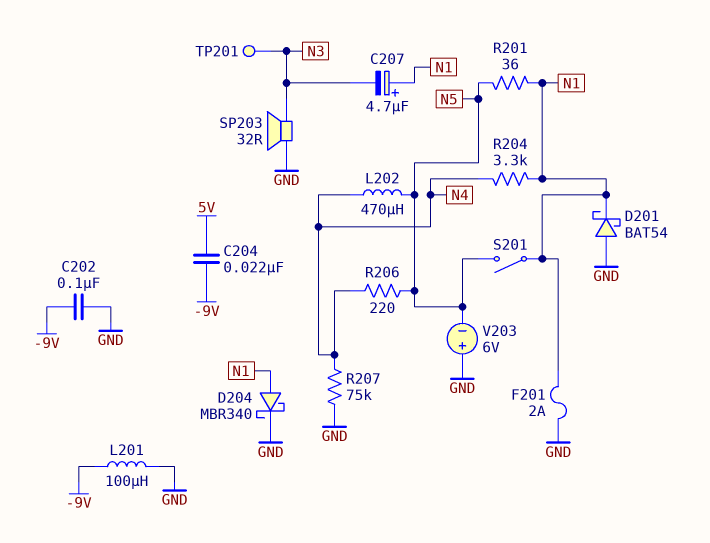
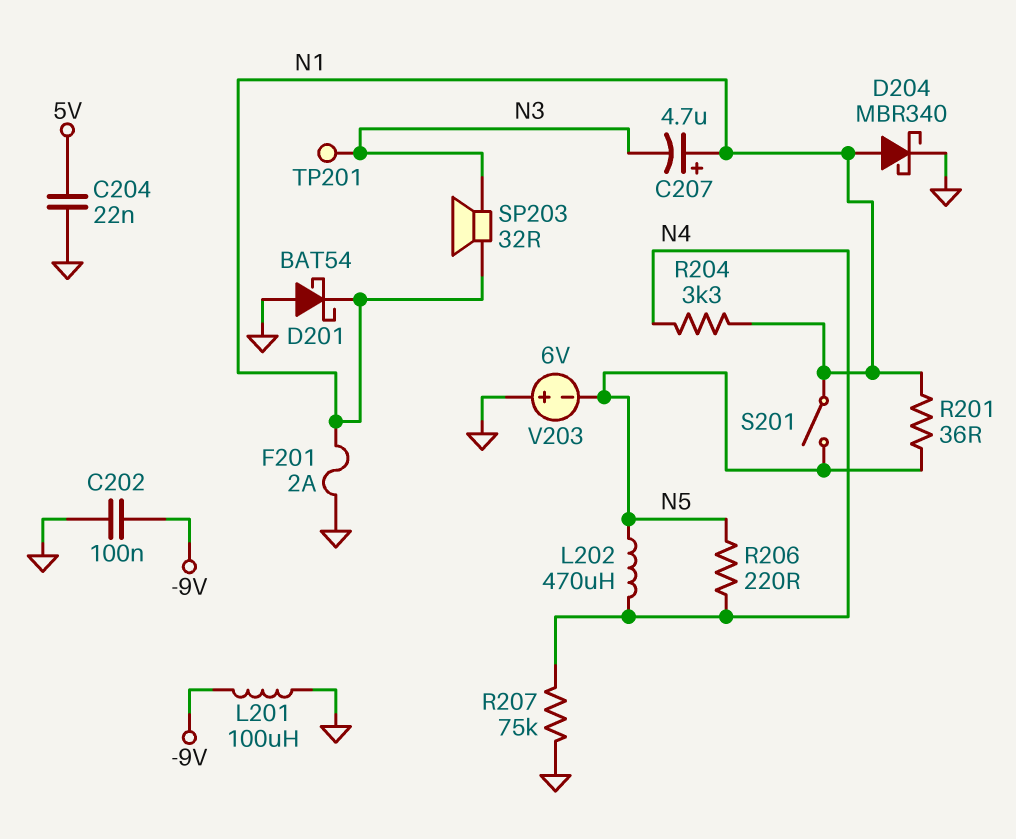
C204: 22nF (-9V, 5V) -> 22nF (5V, GND)
SP203: speaker 32R (GND, N3) -> speaker 32R (N1, N3)

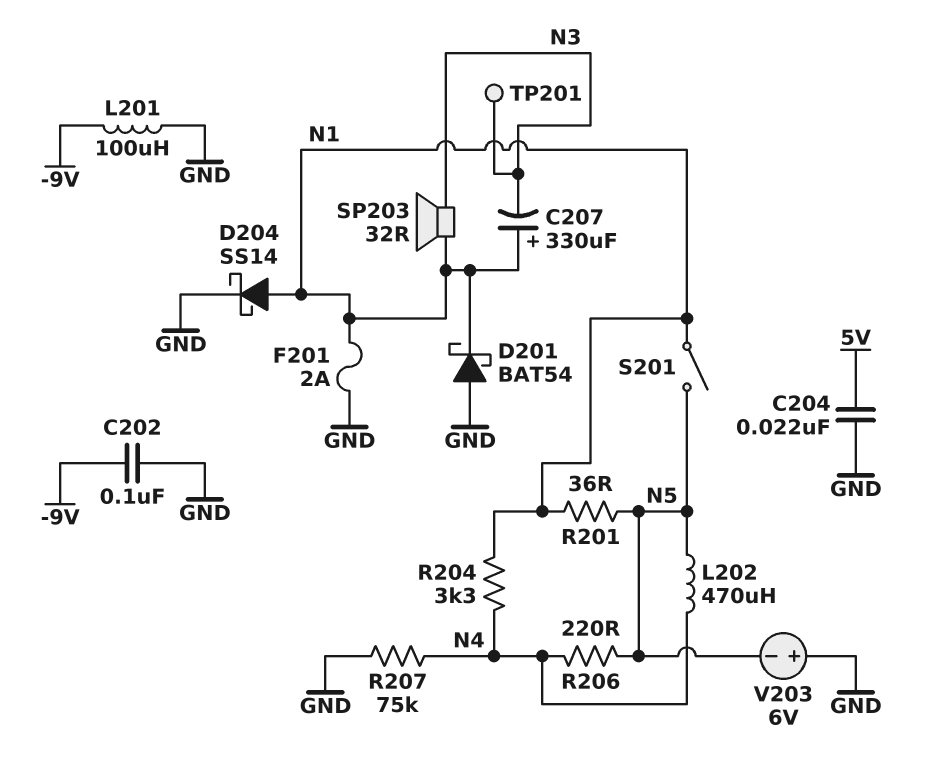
C207: 4.7uF (plus N1, minus N3) -> 330uF (plus N1, minus N3)
D204: schottky MBR340 (A N1, K GND) -> schottky SS14 (A N1, K GND)

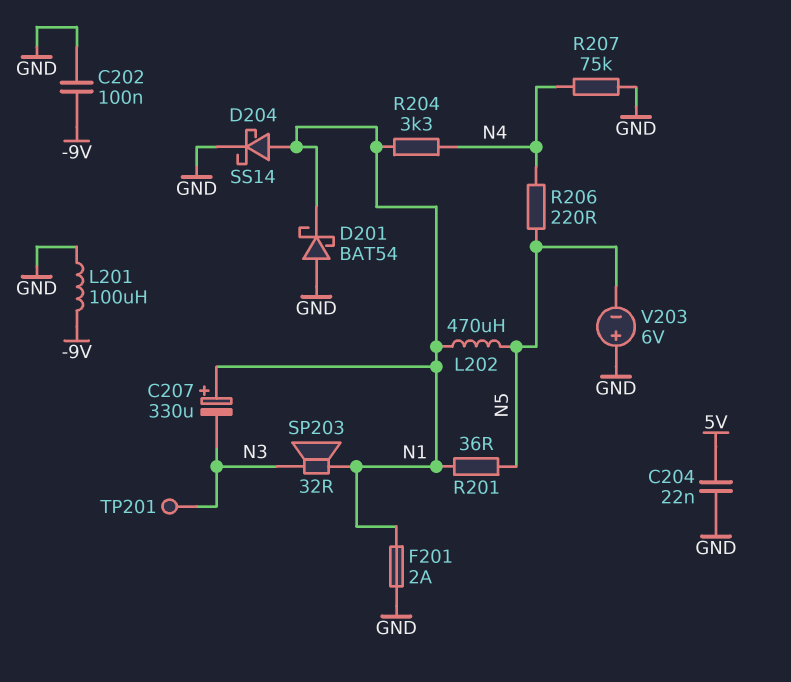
L202: 470uH (N4, N5) -> 470uH (N1, N5)
S201: switch (N1, N5) -> none

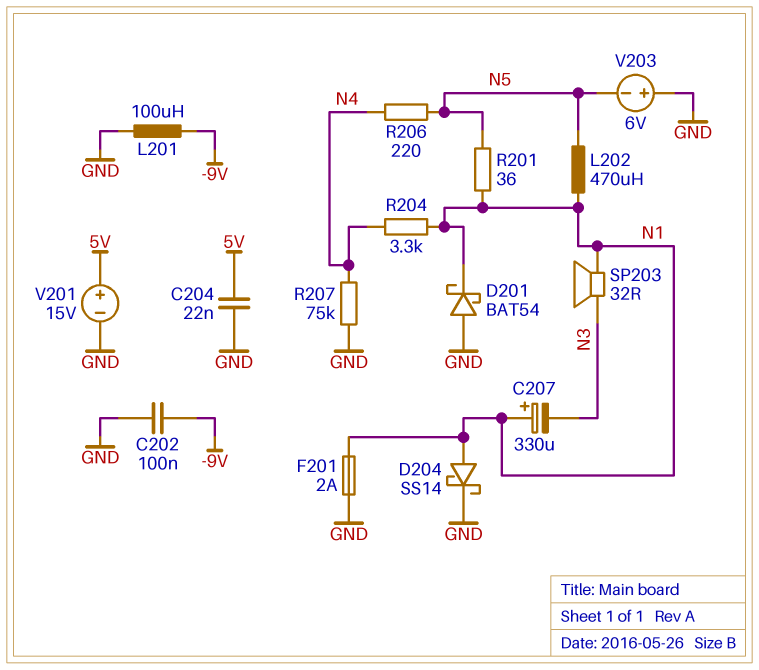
TP201: test point (N3) -> none
V201: none -> 15V (plus 5V, minus GND)

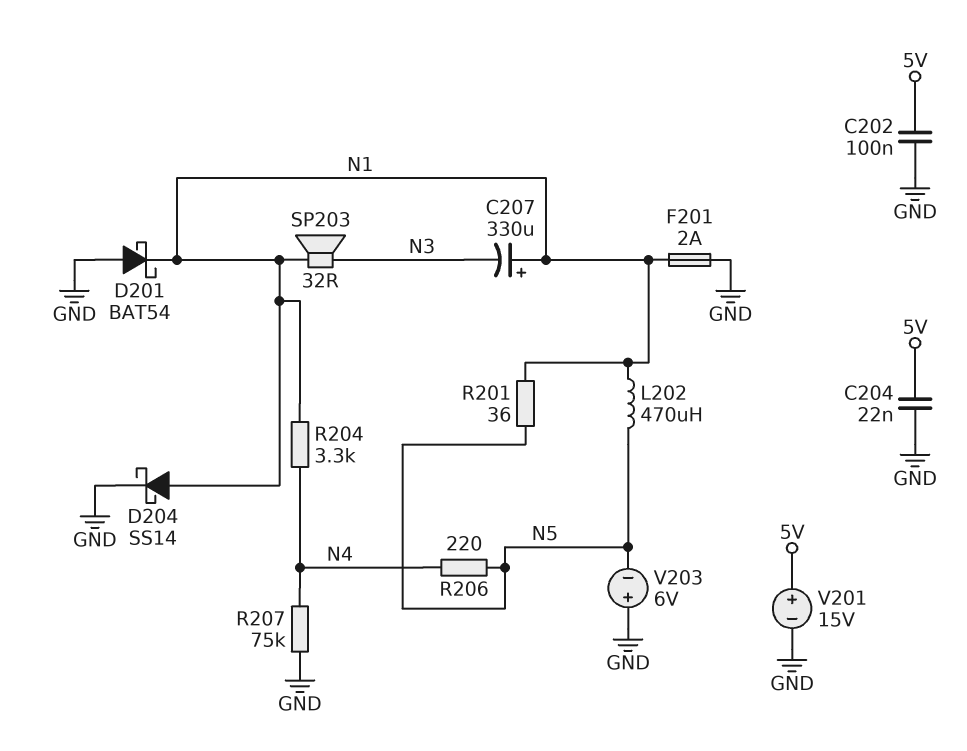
C202: 100nF (-9V, GND) -> 100nF (5V, GND)
L201: 100uH (-9V, GND) -> none

